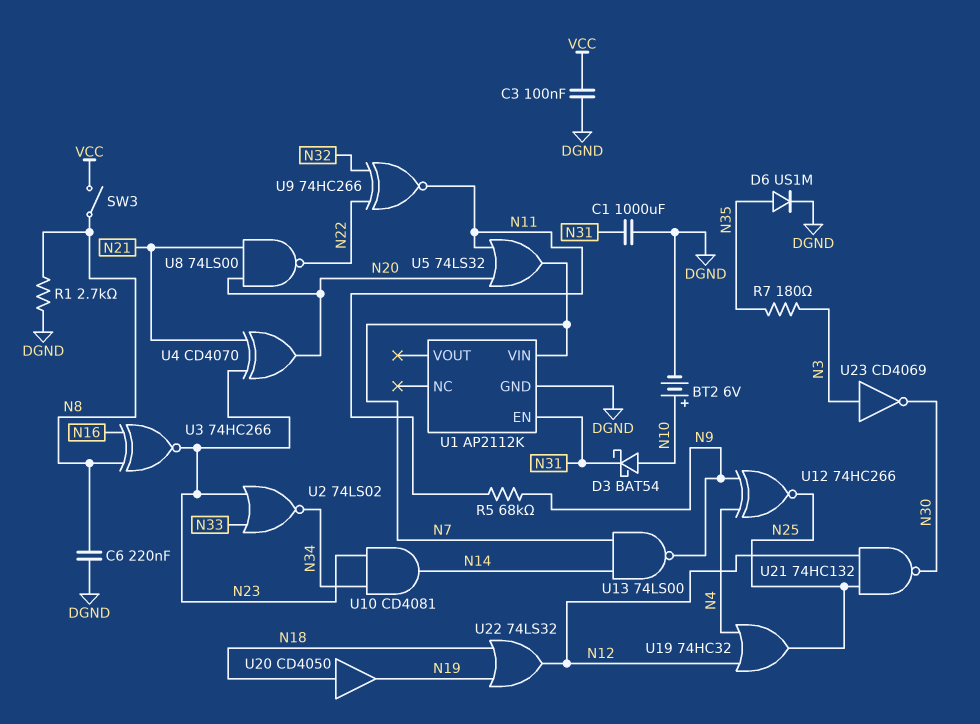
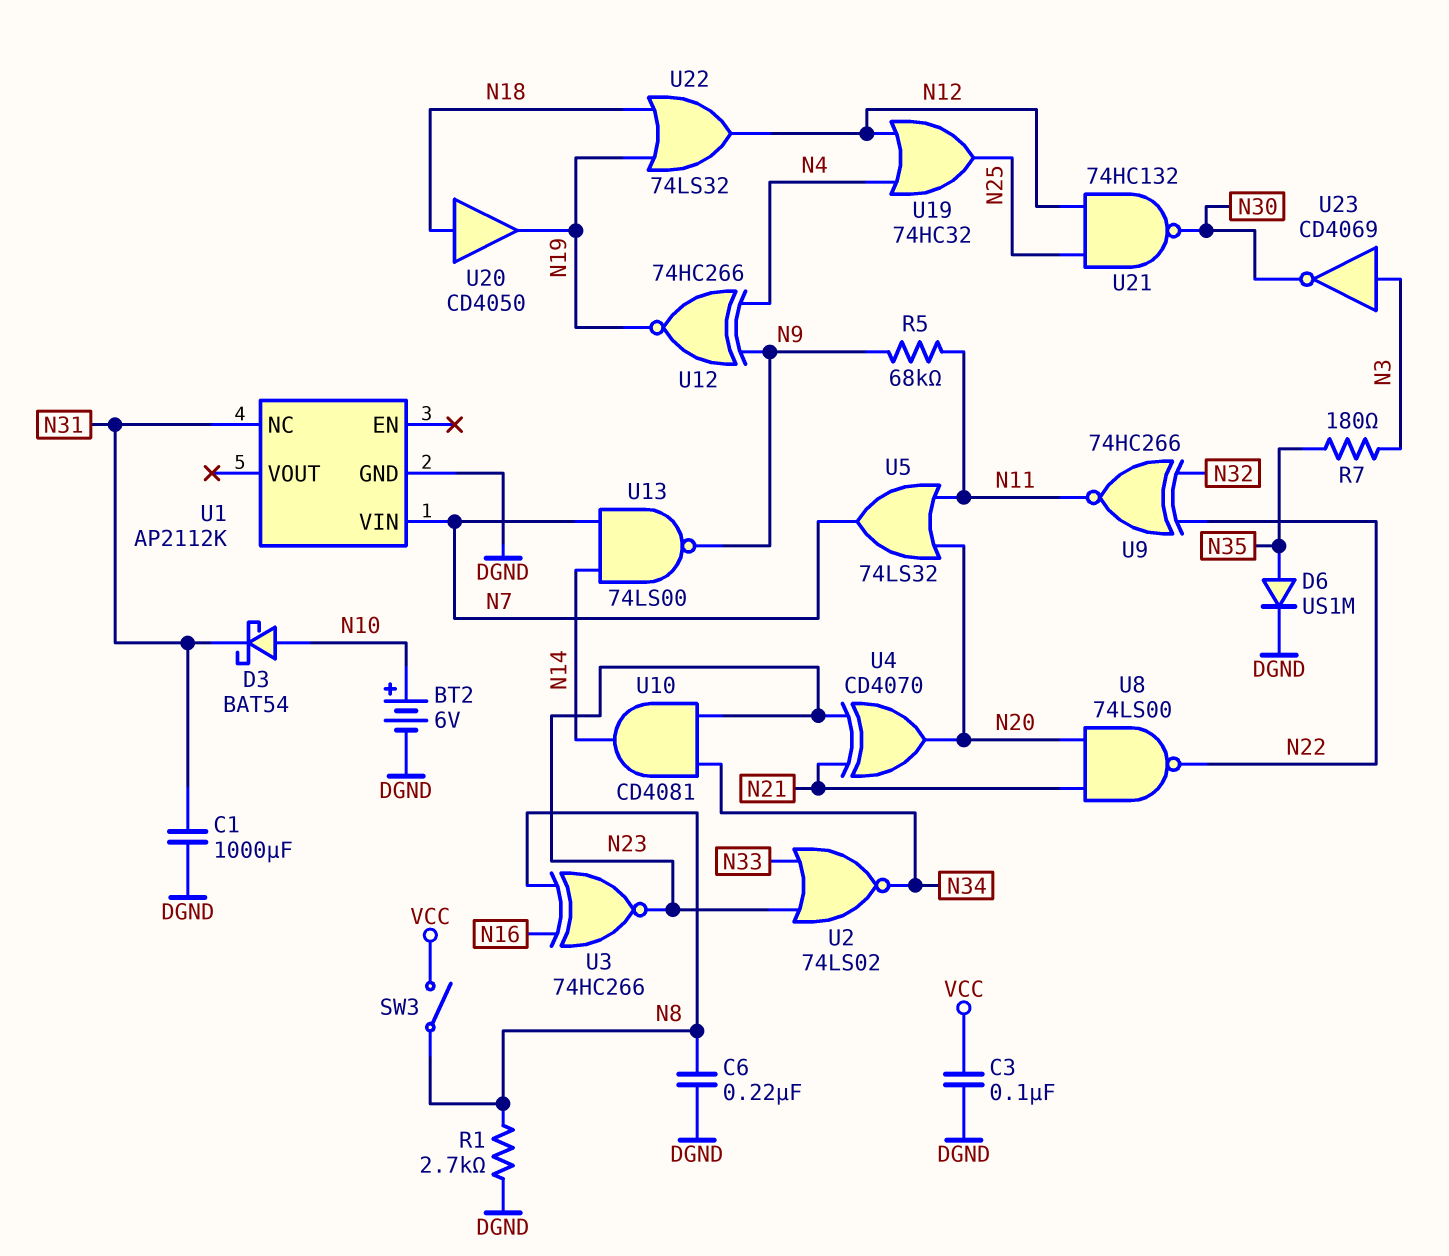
U1 pin EN: N31 -> none
U1 pin NC: none -> N31
U12: XNOR 74HC266 (in N4, in N9, out N25) -> XNOR 74HC266 (in N4, in N9, out N19)

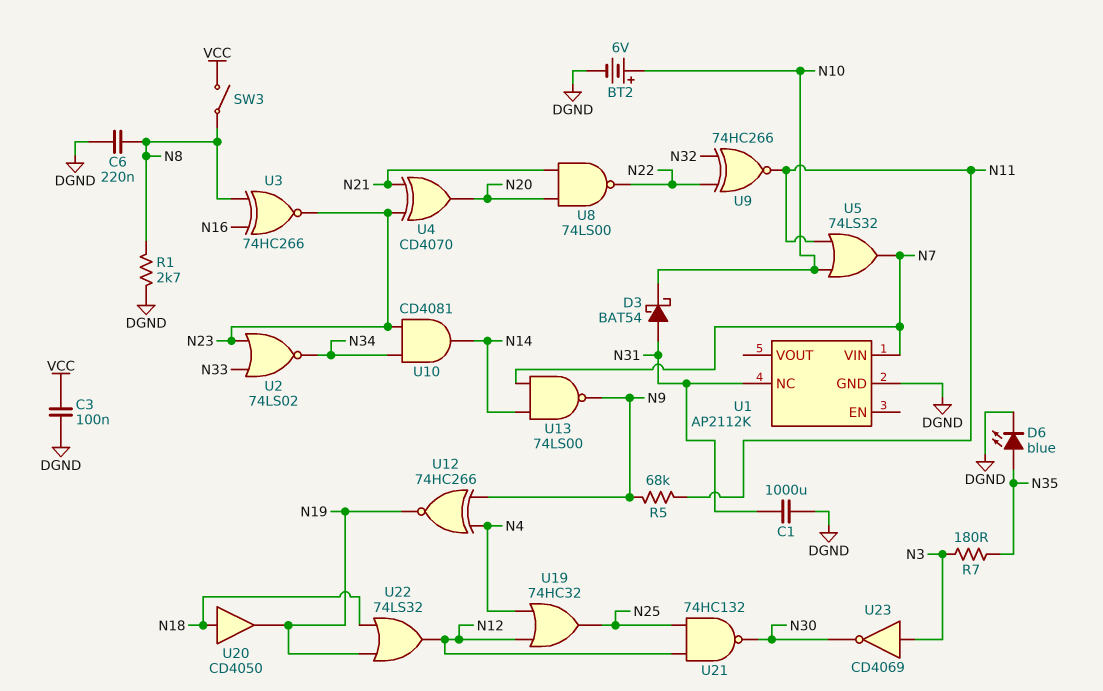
D3: schottky BAT54 (A N10, K N31) -> schottky BAT54 (A N31, K N10)
D6: diode US1M (A N35, K DGND) -> LED blue (A N35, K DGND)
U5: OR 74LS32 (in N11, in N20, out N7) -> OR 74LS32 (in N10, in N11, out N7)

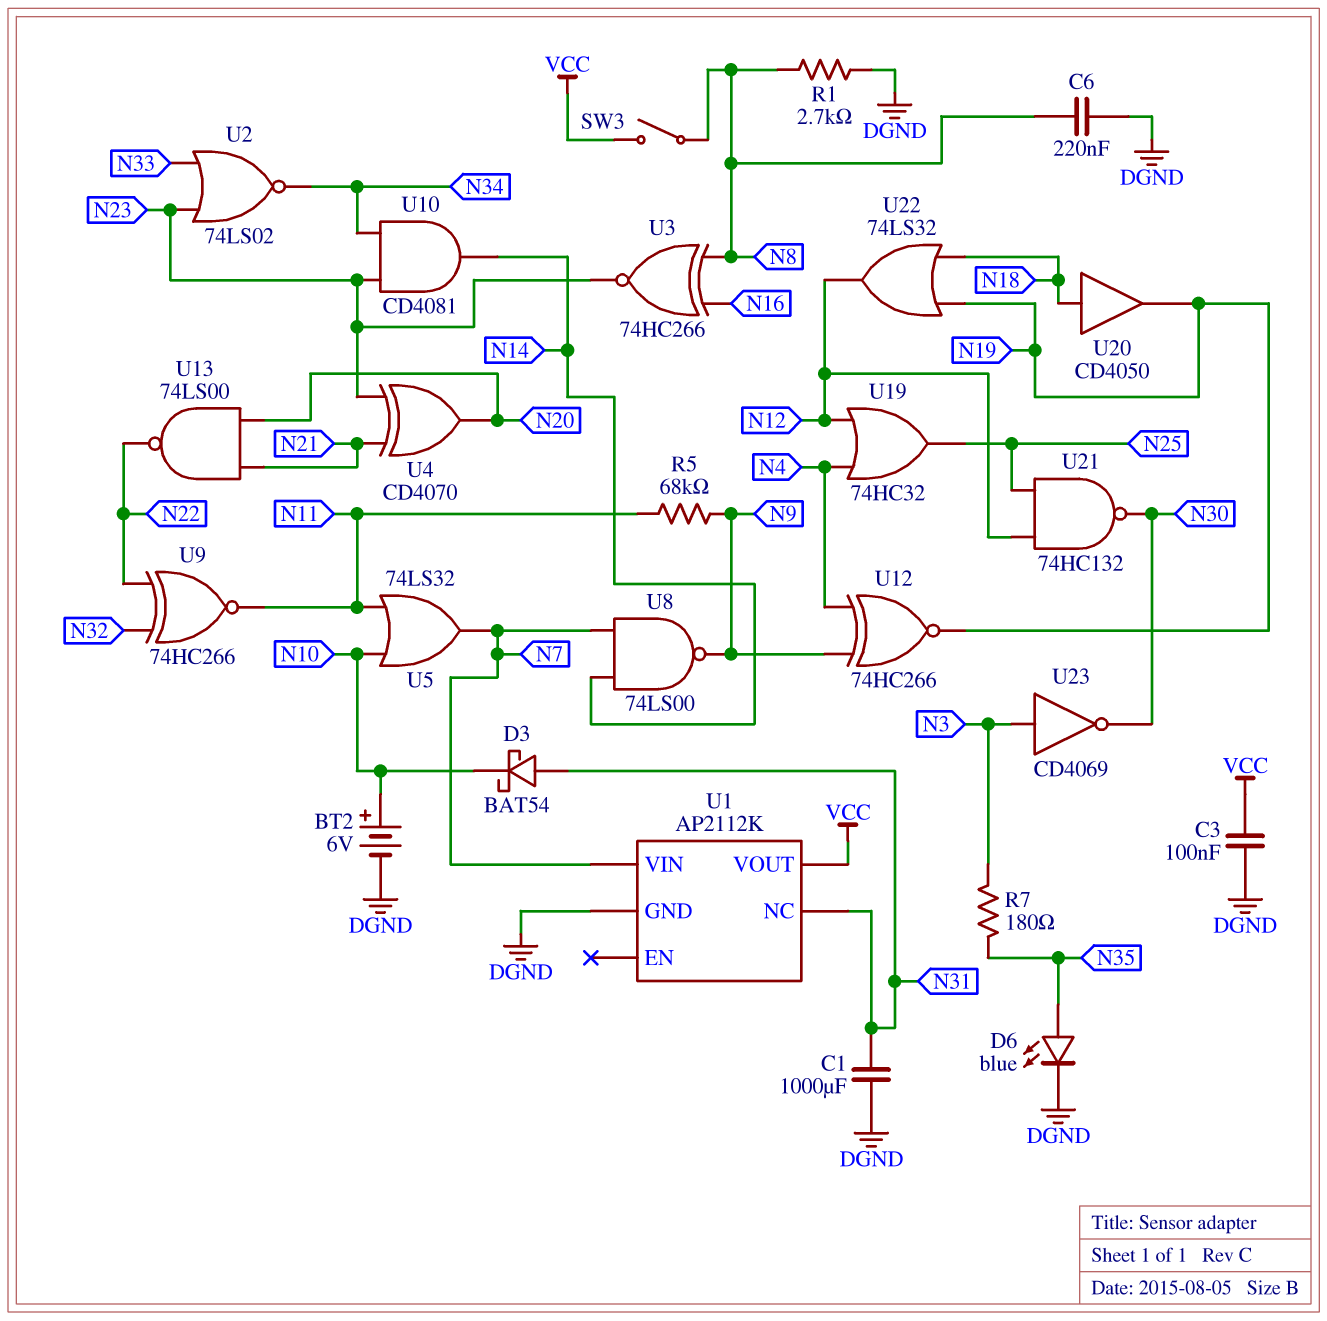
U1 pin VOUT: none -> VCC
U8: NAND 74LS00 (in N20, in N21, out N22) -> NAND 74LS00 (in N7, in N14, out N9)
U13: NAND 74LS00 (in N7, in N14, out N9) -> NAND 74LS00 (in N20, in N21, out N22)

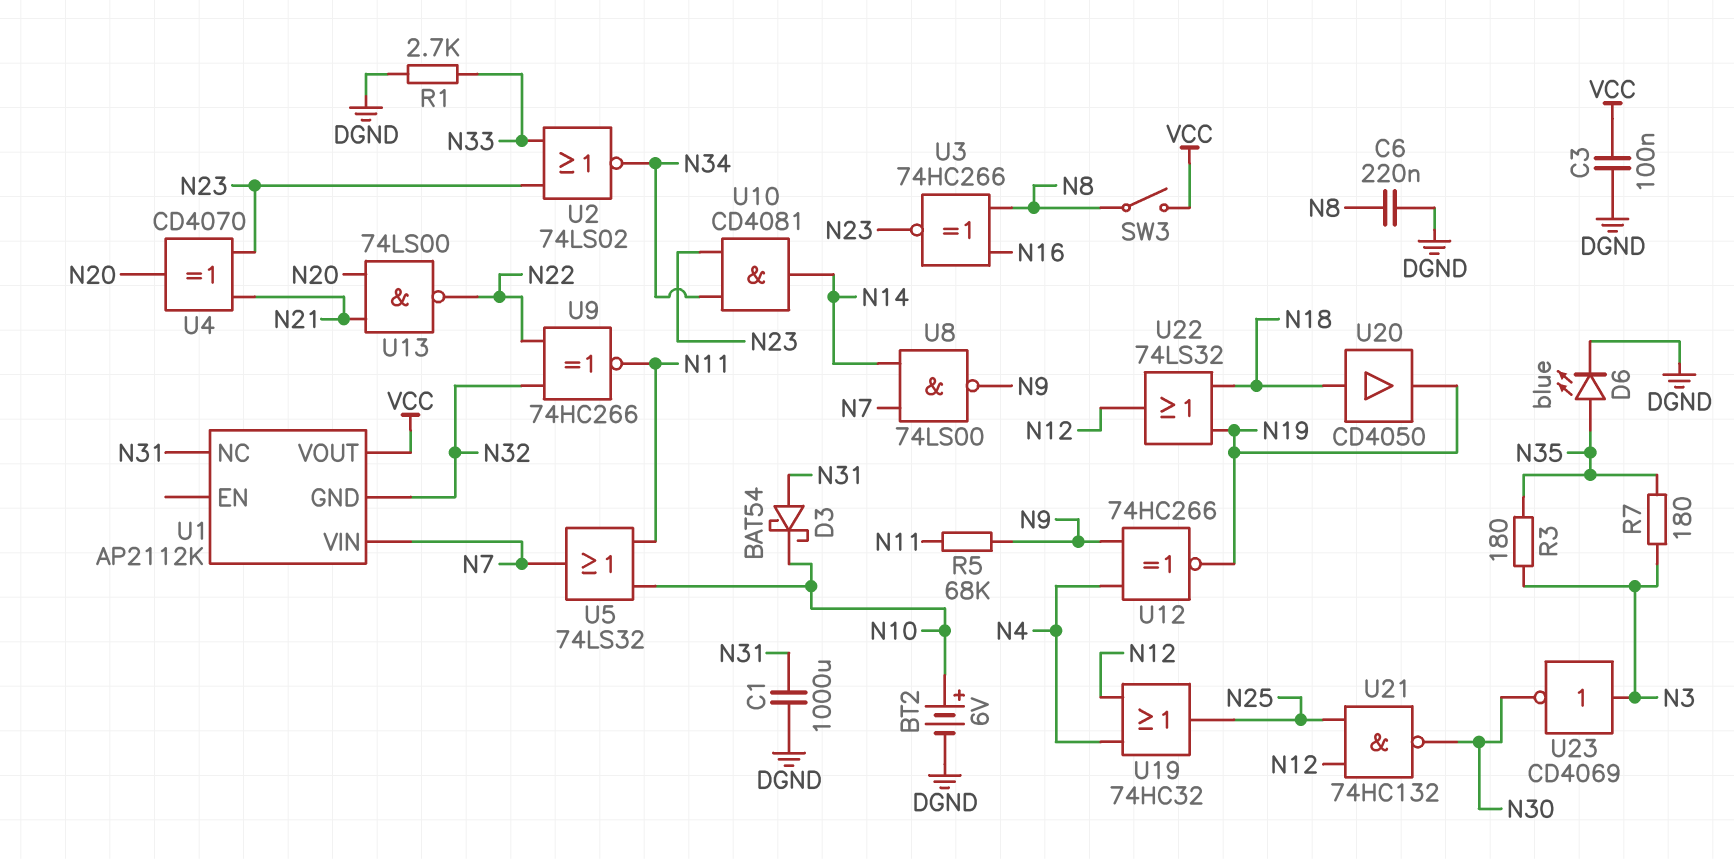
R1: 2.7k (DGND, N8) -> 2.7k (DGND, N33)
R3: none -> 180 (N3, N35)
U1 pin GND: DGND -> N32

